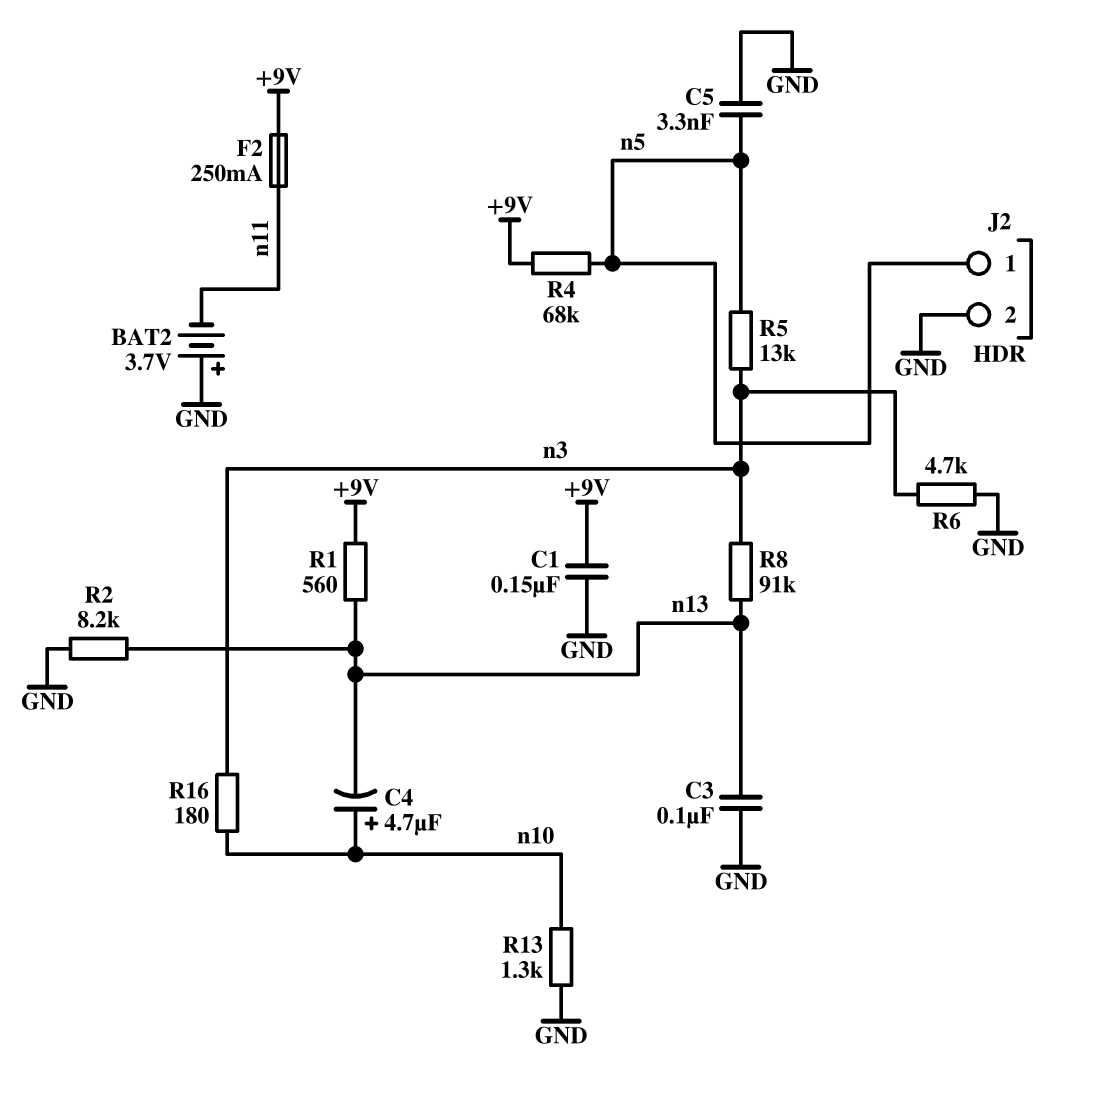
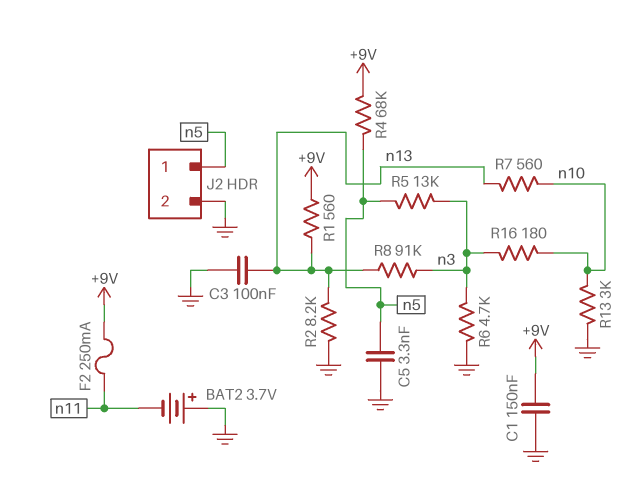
C4: 4.7uF (plus n10, minus n13) -> none
R7: none -> 560 (n10, n13)
R13: 1.3k (GND, n10) -> 3k (GND, n10)

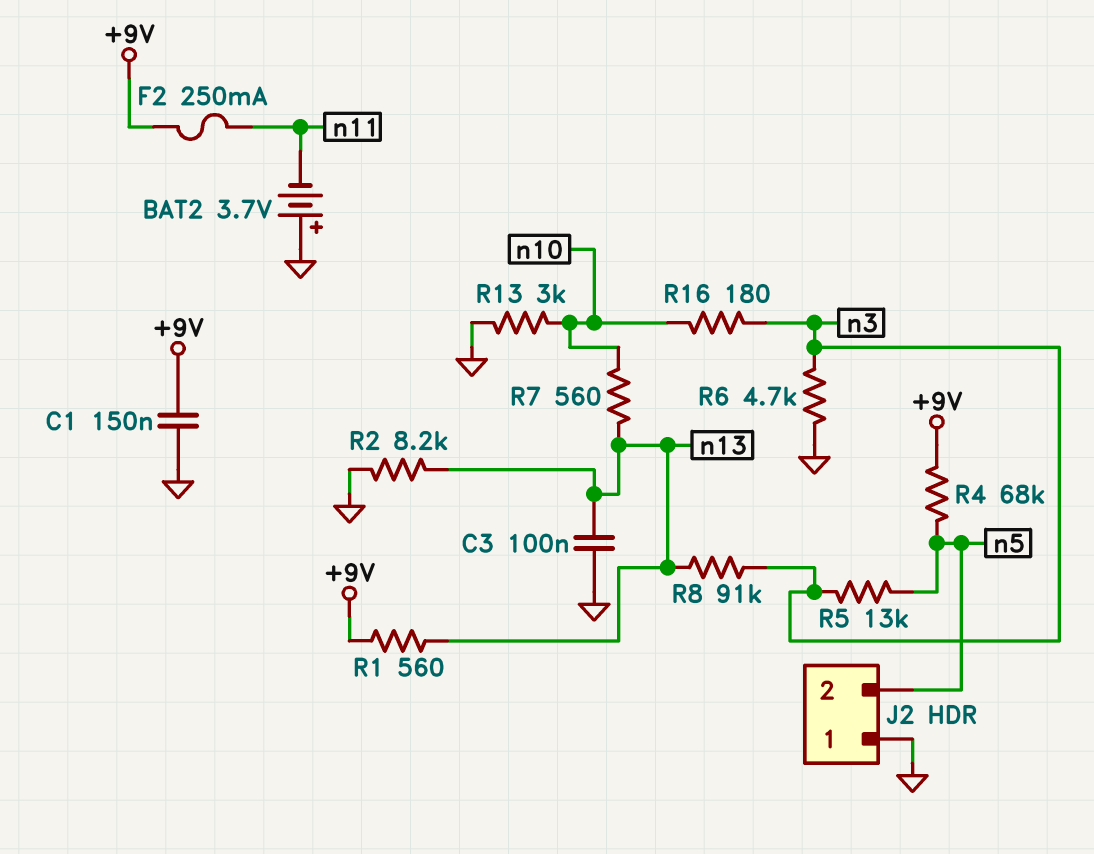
C5: 3.3nF (GND, n5) -> none
J2 pin 1: n5 -> GND
J2 pin 2: GND -> n5

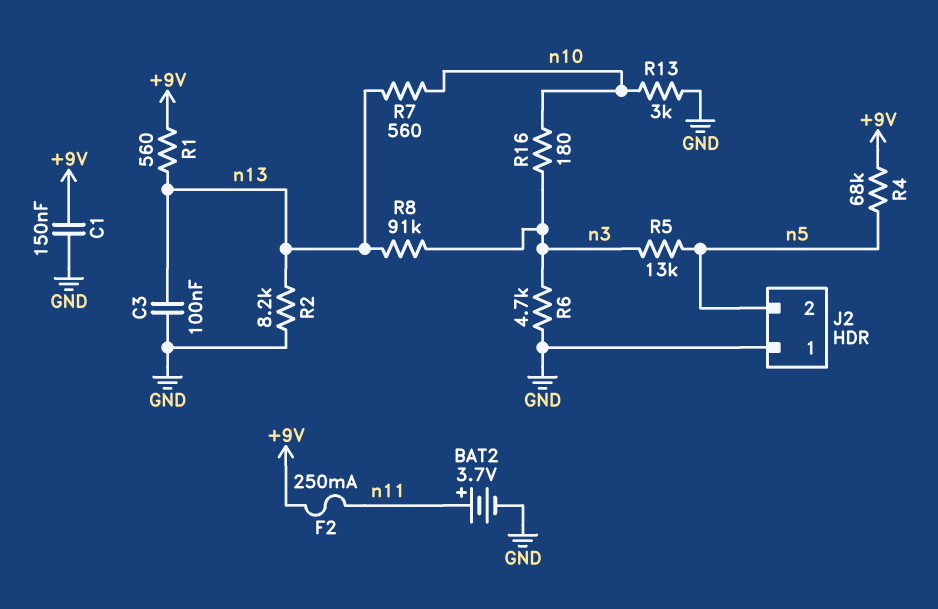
BAT2: 3.7V (plus GND, minus n11) -> 3.7V (plus n11, minus GND)

